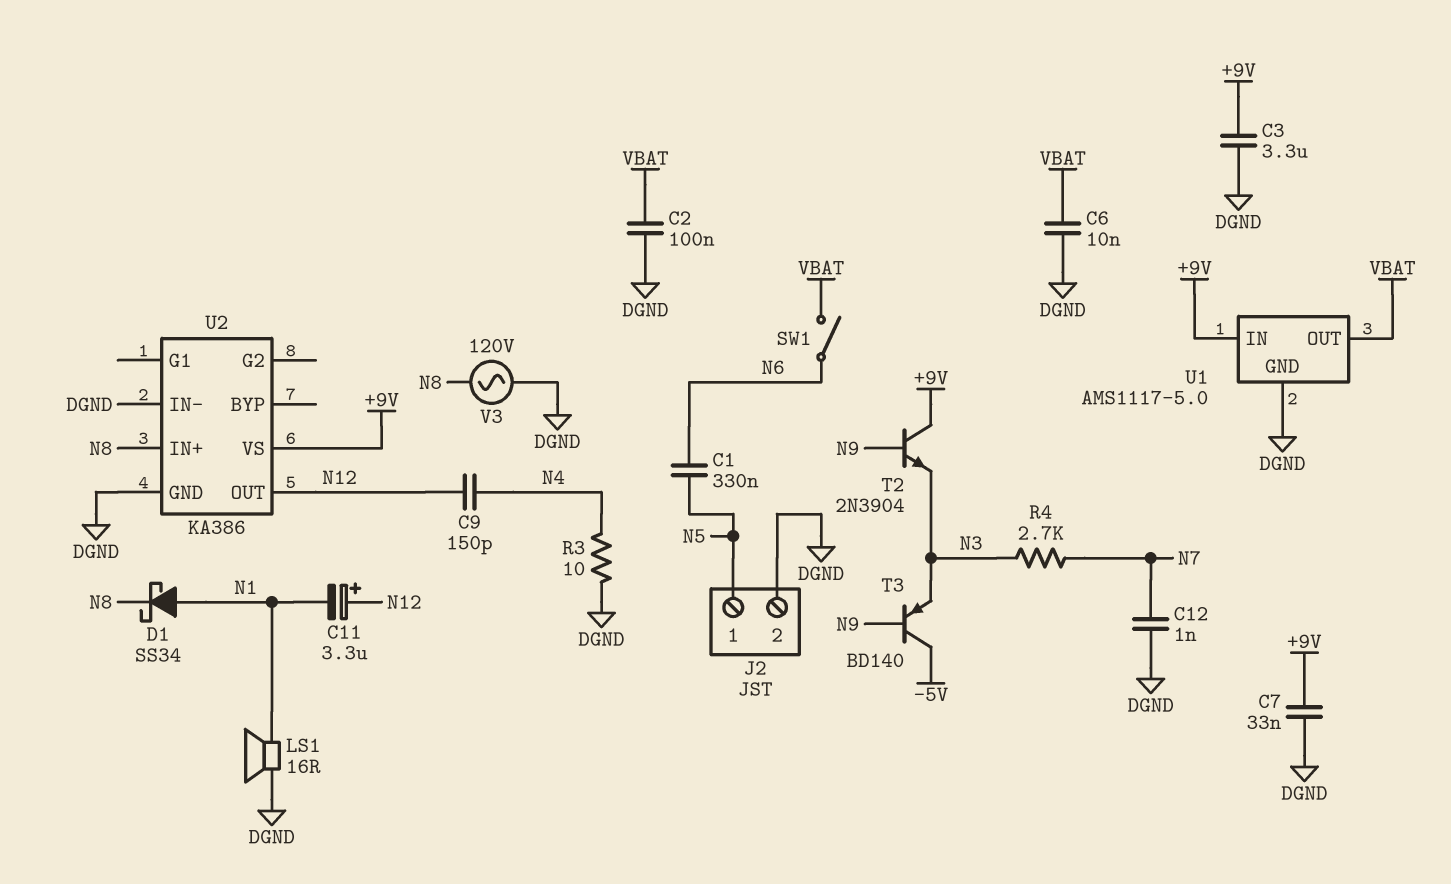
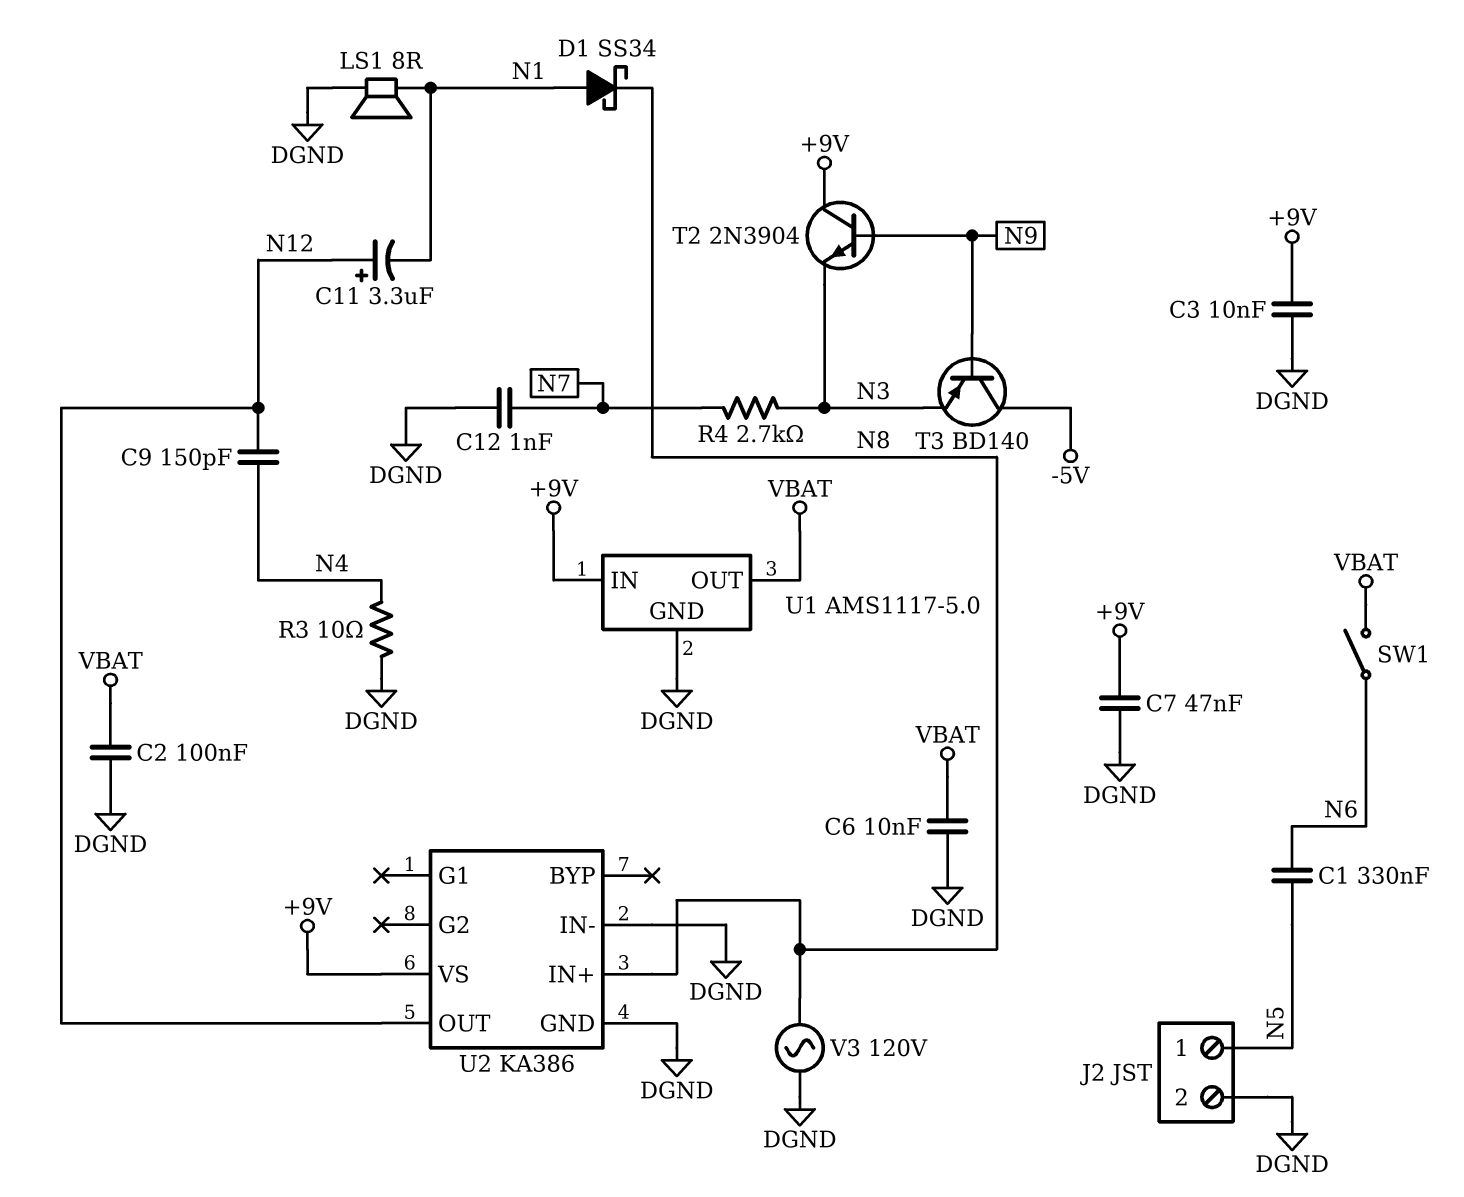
C3: 3.3uF (+9V, DGND) -> 10nF (+9V, DGND)
C7: 33nF (+9V, DGND) -> 47nF (+9V, DGND)
LS1: speaker 16R (DGND, N1) -> speaker 8R (DGND, N1)

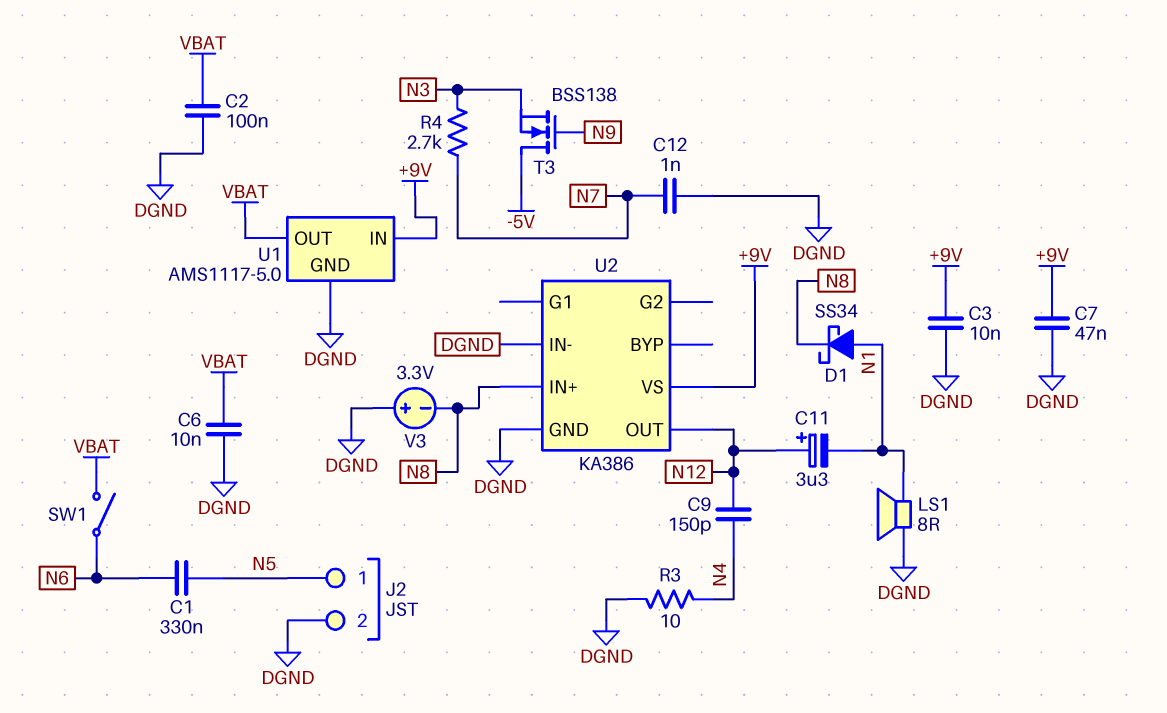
T2: NPN 2N3904 (B N9, C +9V, E N3) -> none
T3: PNP BD140 (B N9, C -5V, E N3) -> NMOS BSS138 (G N9, D -5V, S N3)
V3: AC 120V (DGND, N8) -> 3.3V (plus DGND, minus N8)

